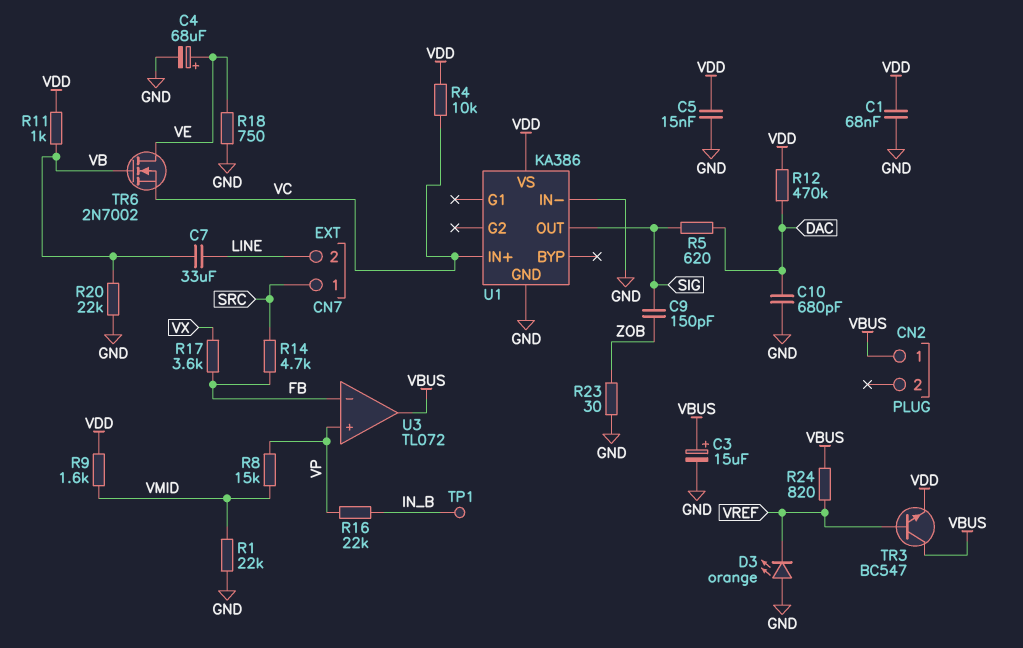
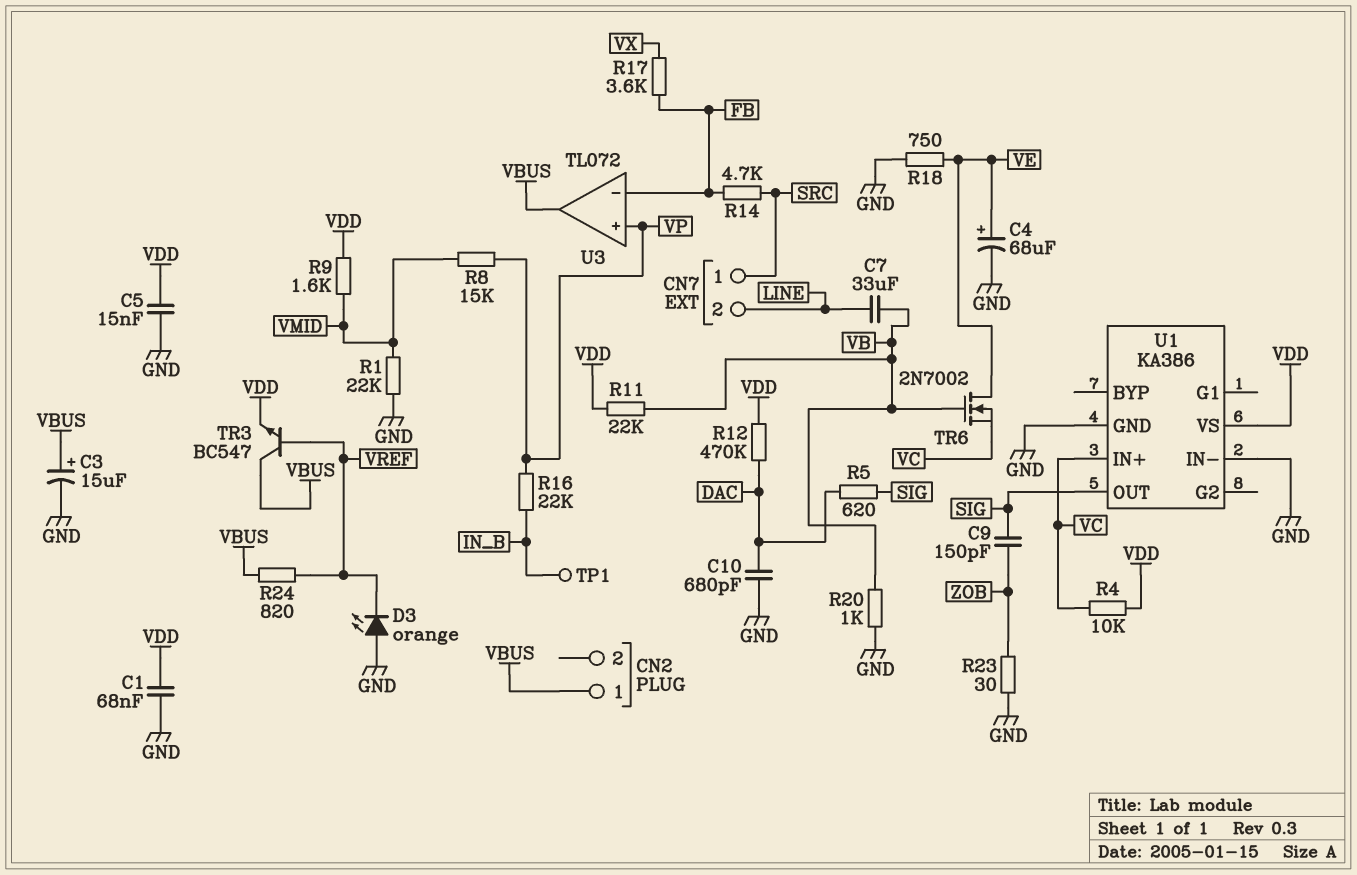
R11: 1k (VB, VDD) -> 22k (VB, VDD)
R20: 22k (GND, VB) -> 1k (GND, VB)

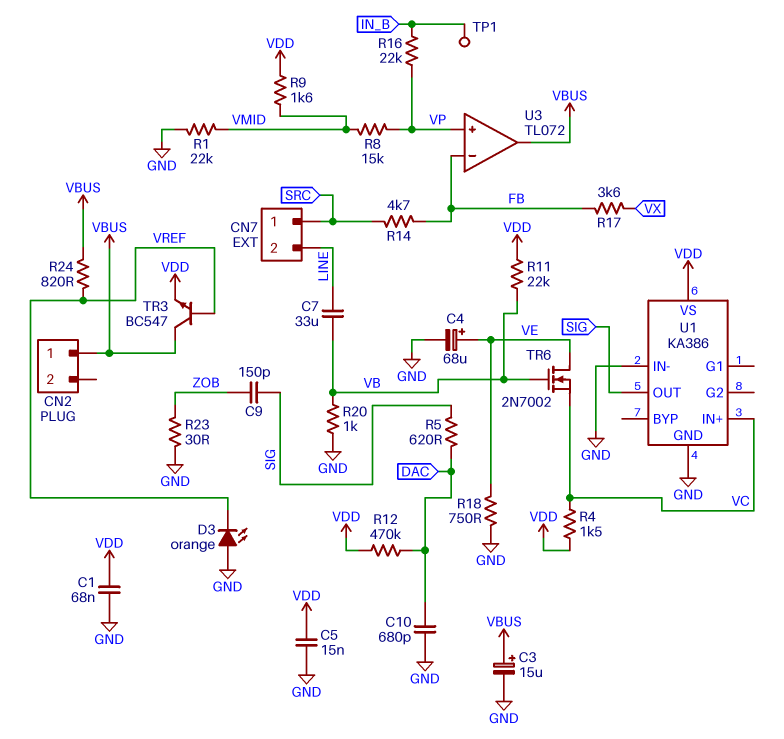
R4: 10k (VC, VDD) -> 1.5k (VC, VDD)

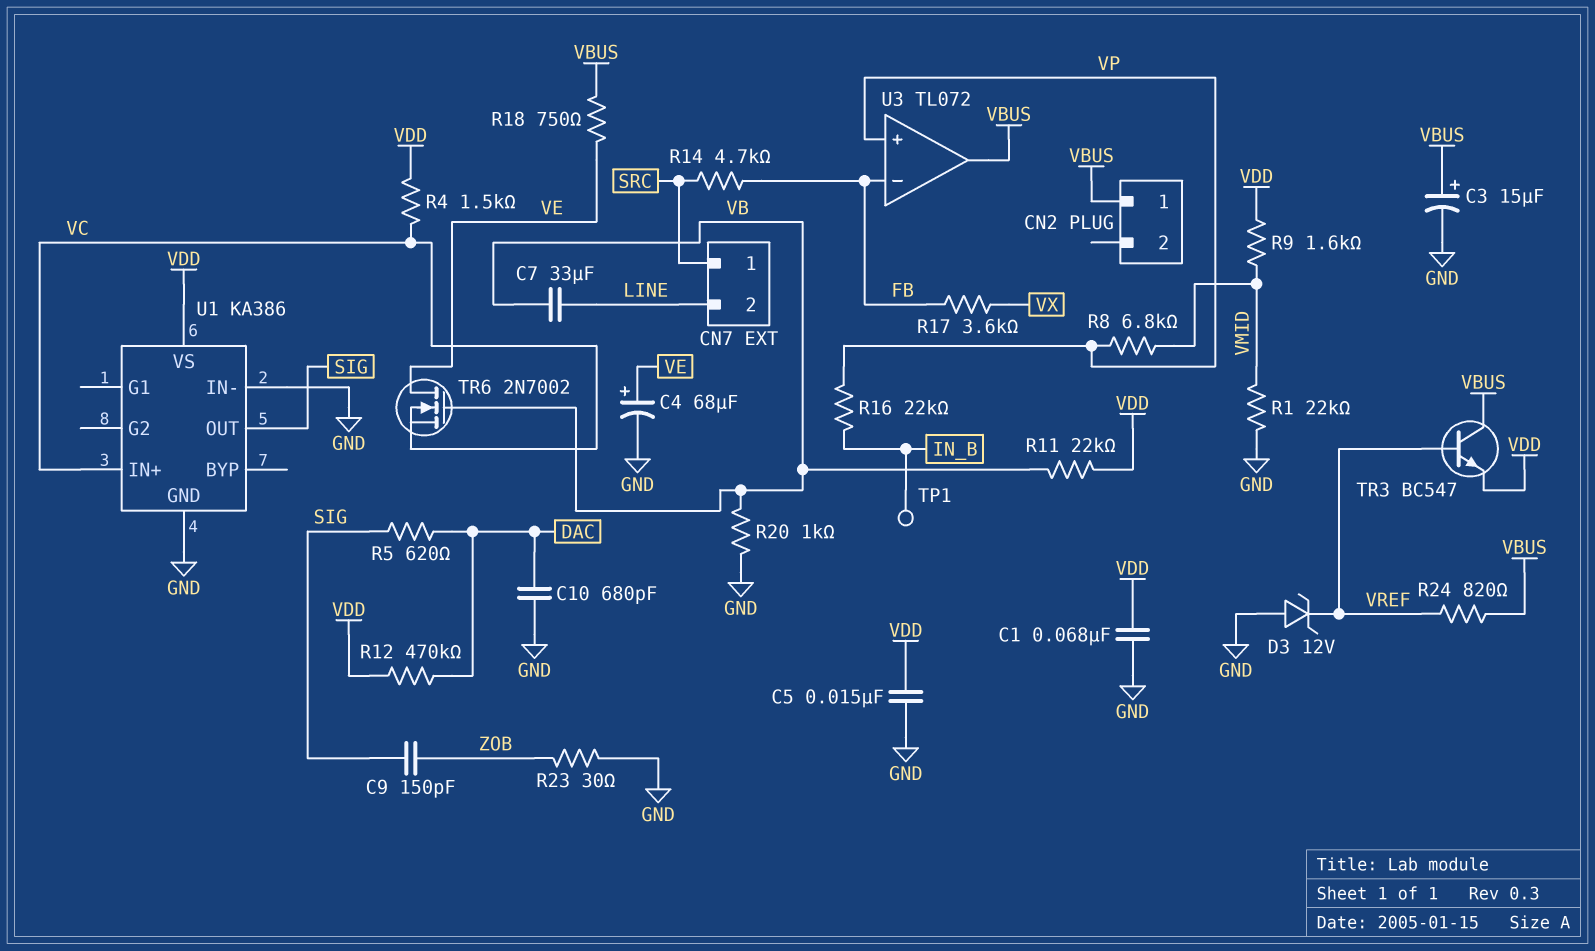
D3: LED orange (A GND, K VREF) -> zener 12V (A GND, K VREF)
R8: 15k (VMID, VP) -> 6.8k (VMID, VP)
R18: 750 (GND, VE) -> 750 (VBUS, VE)

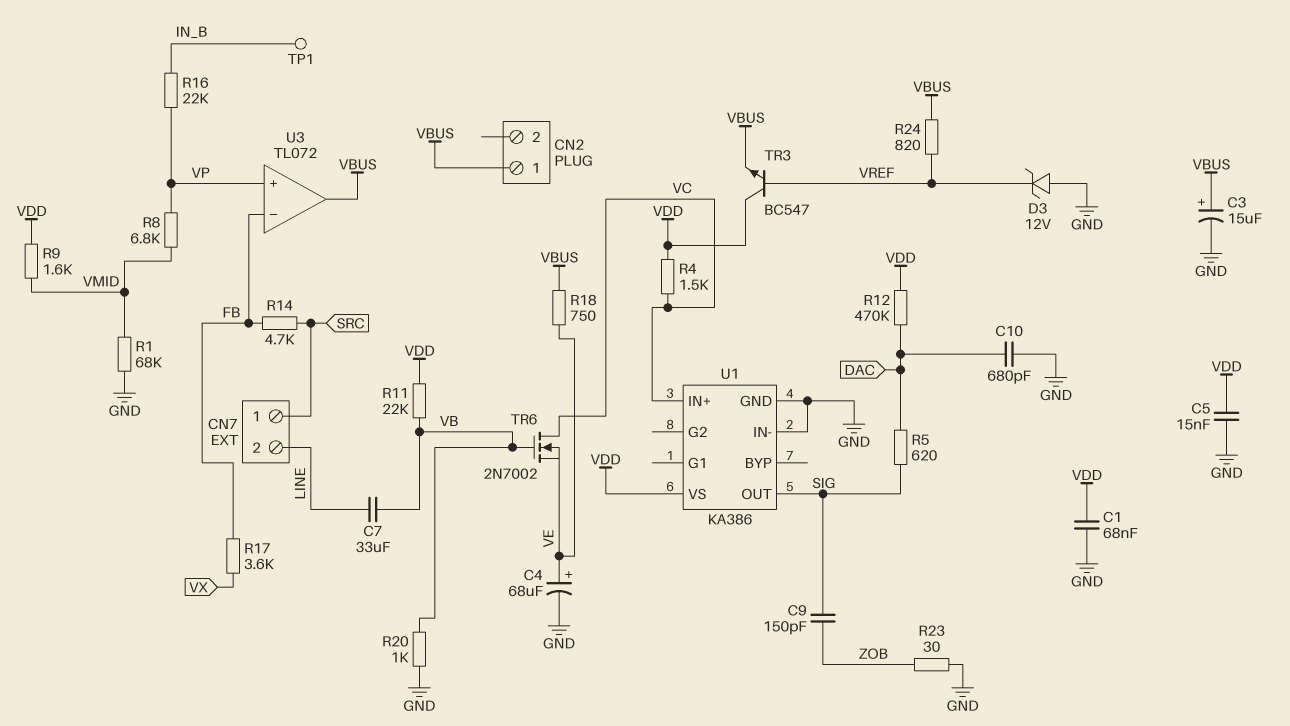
R1: 22k (GND, VMID) -> 68k (GND, VMID)
TR3: NPN BC547 (B VREF, C VBUS, E VDD) -> NPN BC547 (B VREF, C VDD, E VBUS)
TR6: NMOS 2N7002 (G VB, D VE, S VC) -> NMOS 2N7002 (G VB, D VC, S VE)

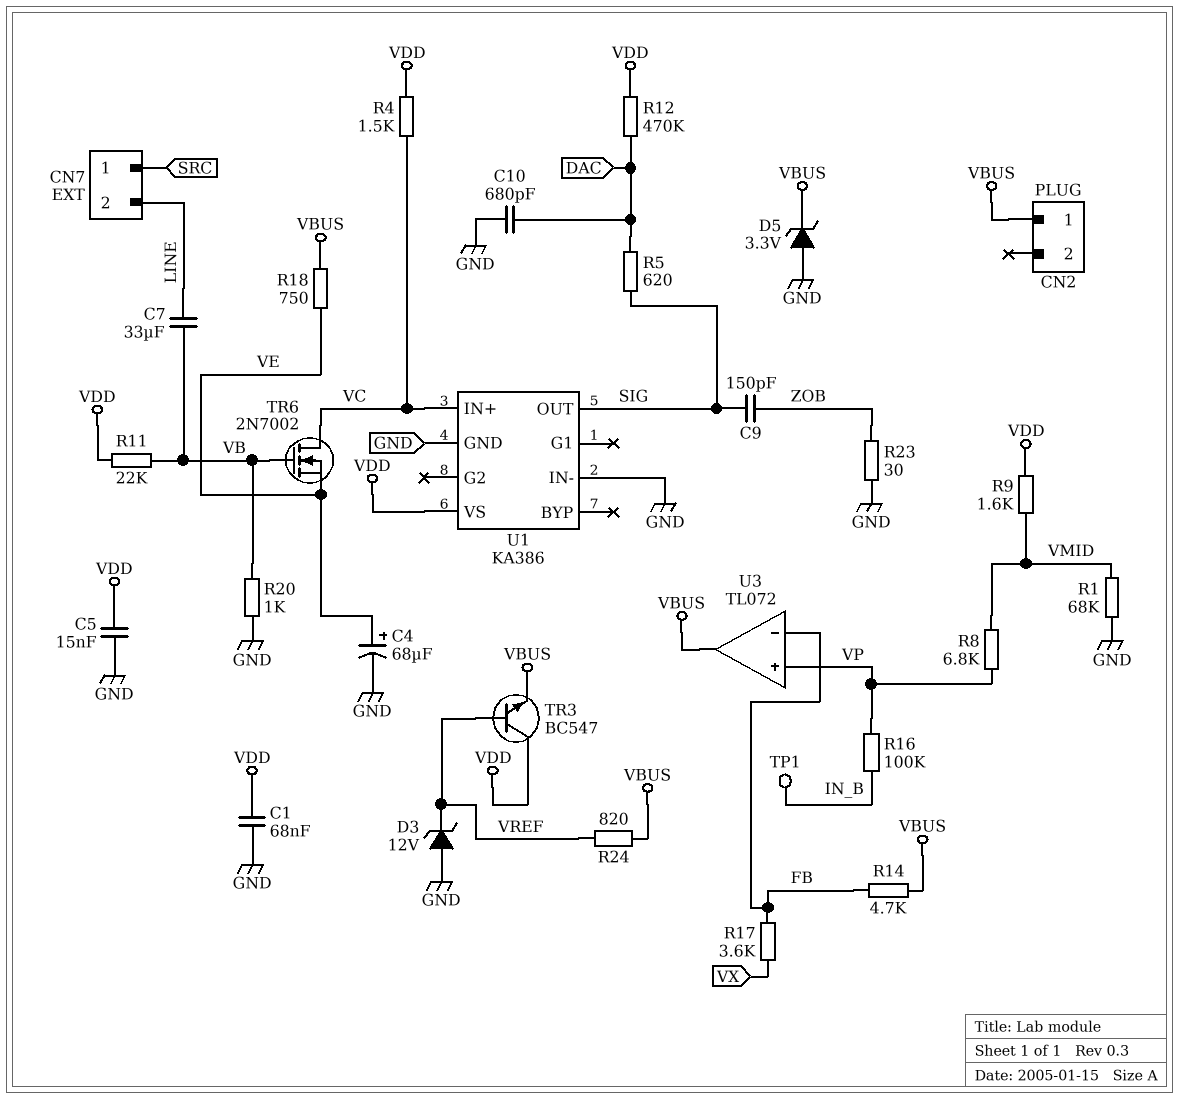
C3: 15uF (plus VBUS, minus GND) -> none
D5: none -> zener 3.3V (A GND, K VBUS)
R14: 4.7k (FB, SRC) -> 4.7k (FB, VBUS)
R16: 22k (IN_B, VP) -> 100k (IN_B, VP)

